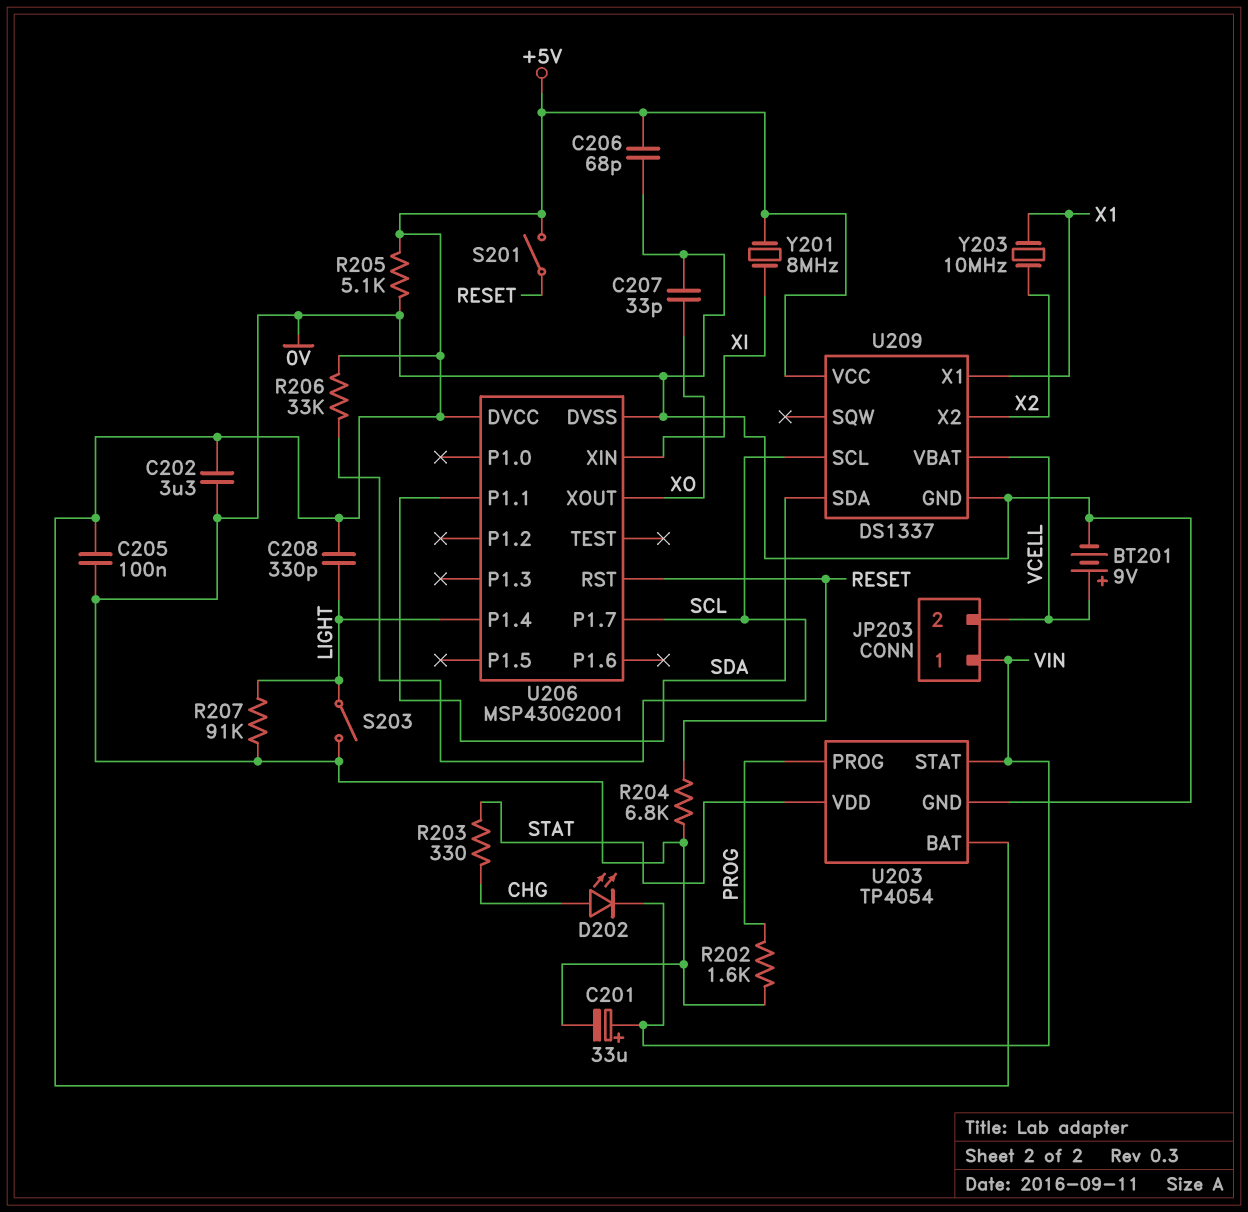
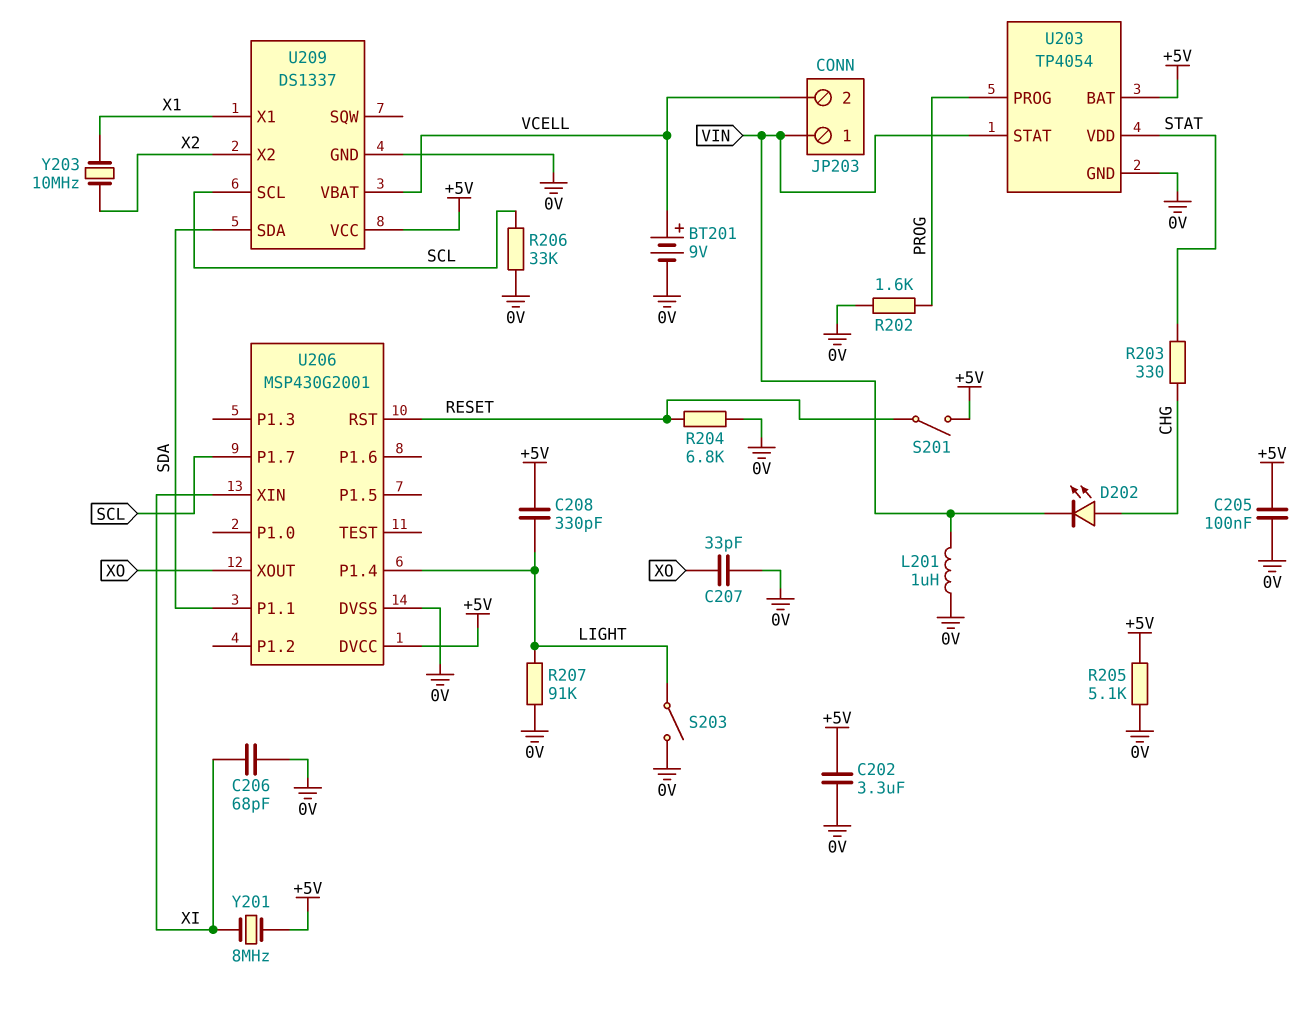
C201: 33uF (plus VIN, minus 0V) -> none
C206: 68pF (+5V, 0V) -> 68pF (0V, XI)
L201: none -> 1uH (0V, VIN)
R206: 33k (+5V, SCL) -> 33k (0V, SCL)

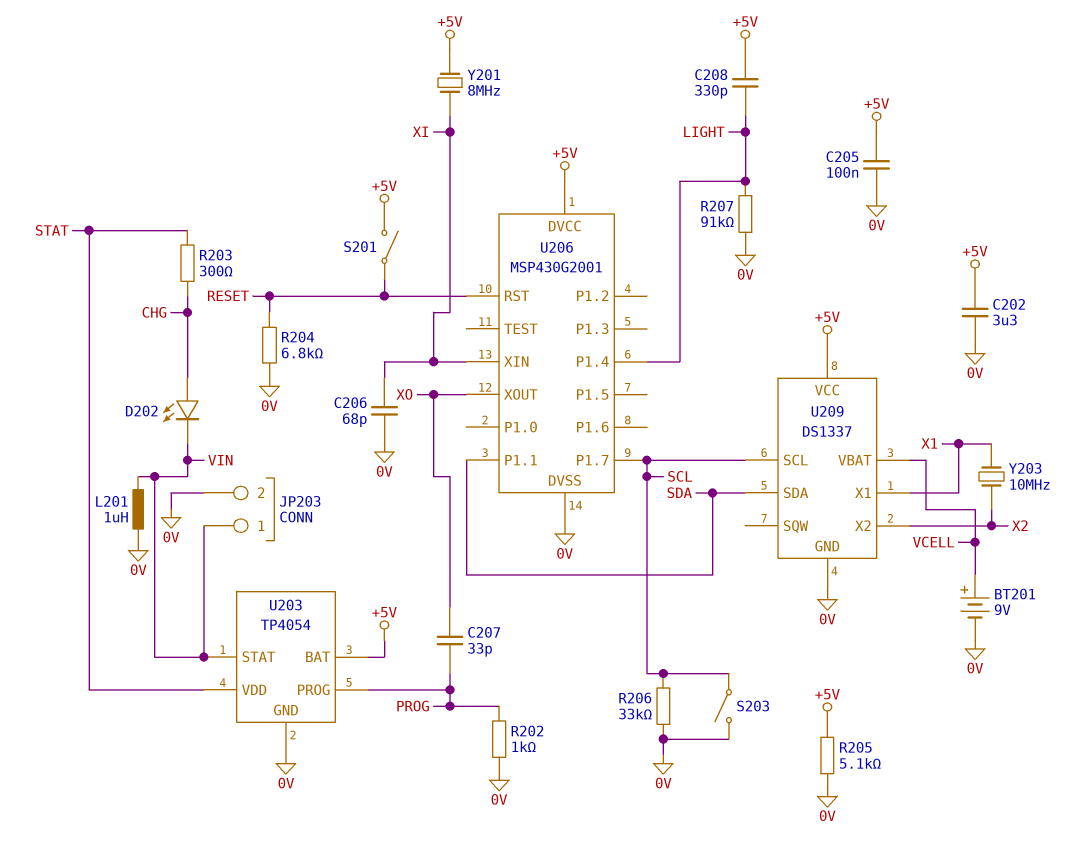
C207: 33pF (0V, XO) -> 33pF (PROG, XO)
JP203 pin 2: VCELL -> 0V
R202: 1.6k (0V, PROG) -> 1k (0V, PROG)
R203: 330 (CHG, STAT) -> 300 (CHG, STAT)
S203: switch (0V, LIGHT) -> switch (0V, SCL)

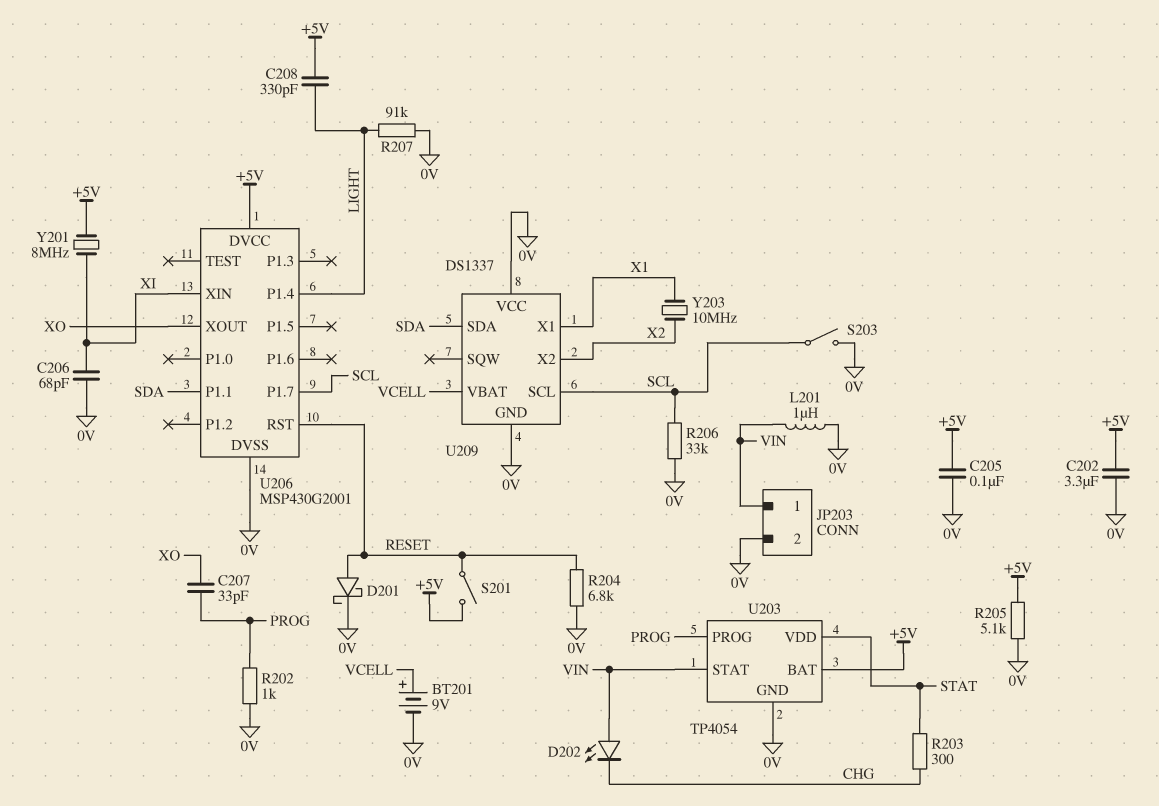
D201: none -> schottky (A RESET, K 0V)
D202: LED (A CHG, K VIN) -> LED (A VIN, K CHG)
U209 pin VCC: +5V -> 0V

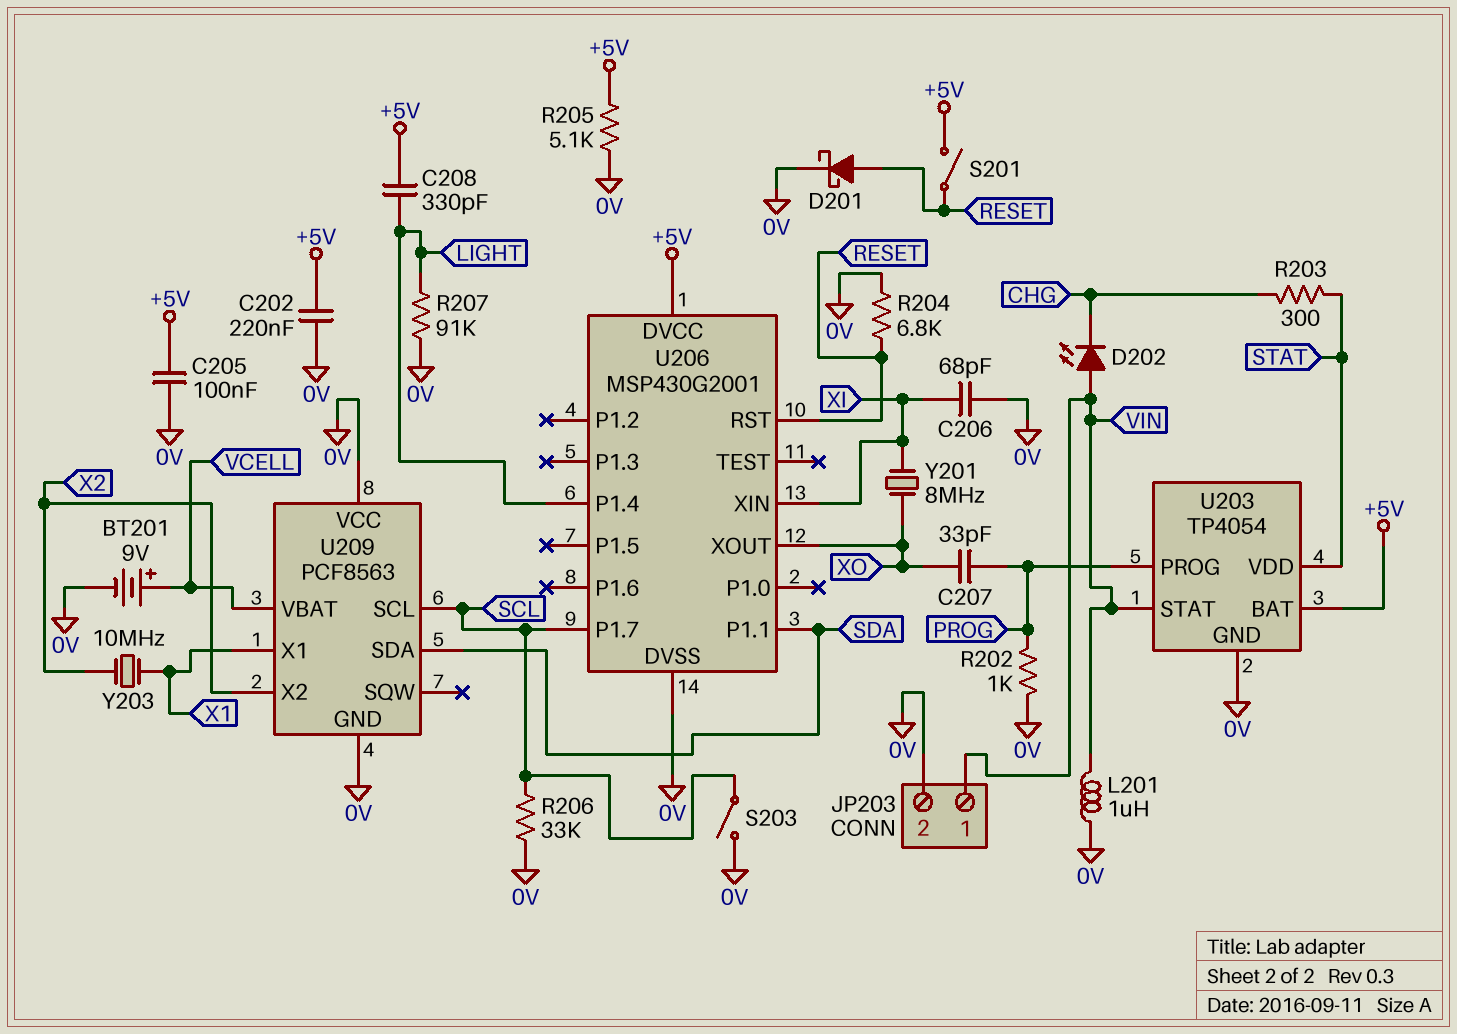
C202: 3.3uF (+5V, 0V) -> 220nF (+5V, 0V)
U209: DS1337 -> PCF8563
Y201: 8MHz (+5V, XI) -> 8MHz (XI, XO)

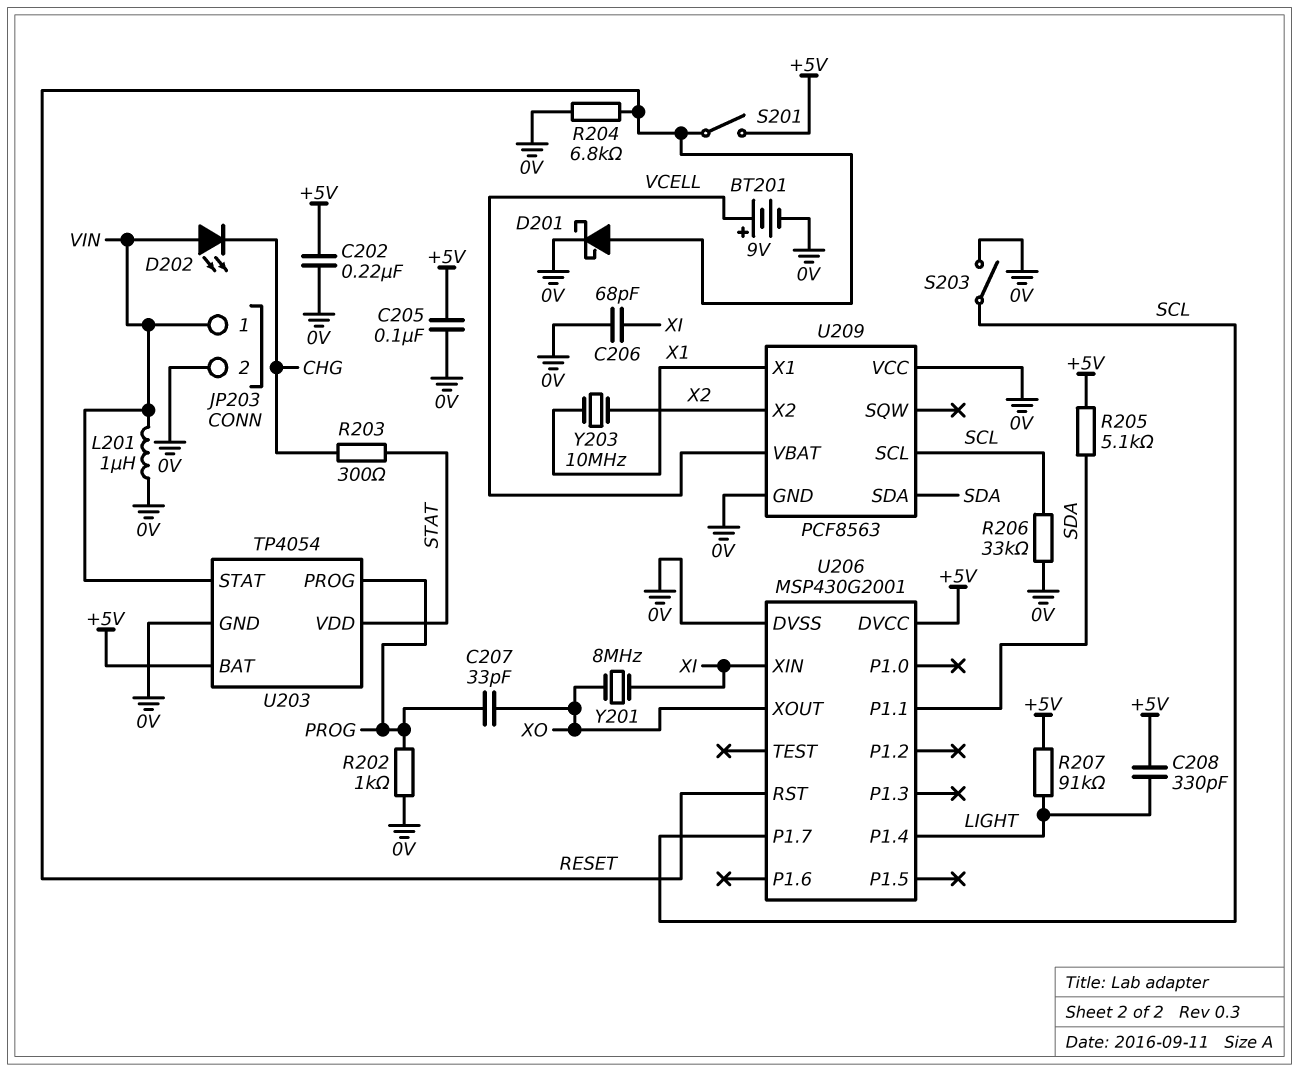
R205: 5.1k (+5V, 0V) -> 5.1k (+5V, SDA)
R207: 91k (0V, LIGHT) -> 91k (+5V, LIGHT)

